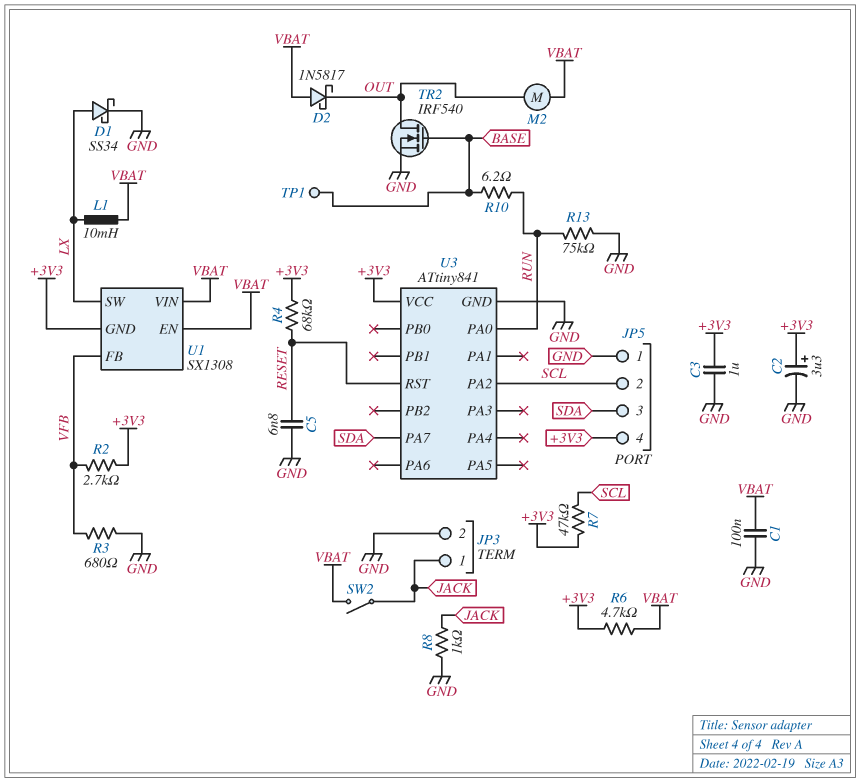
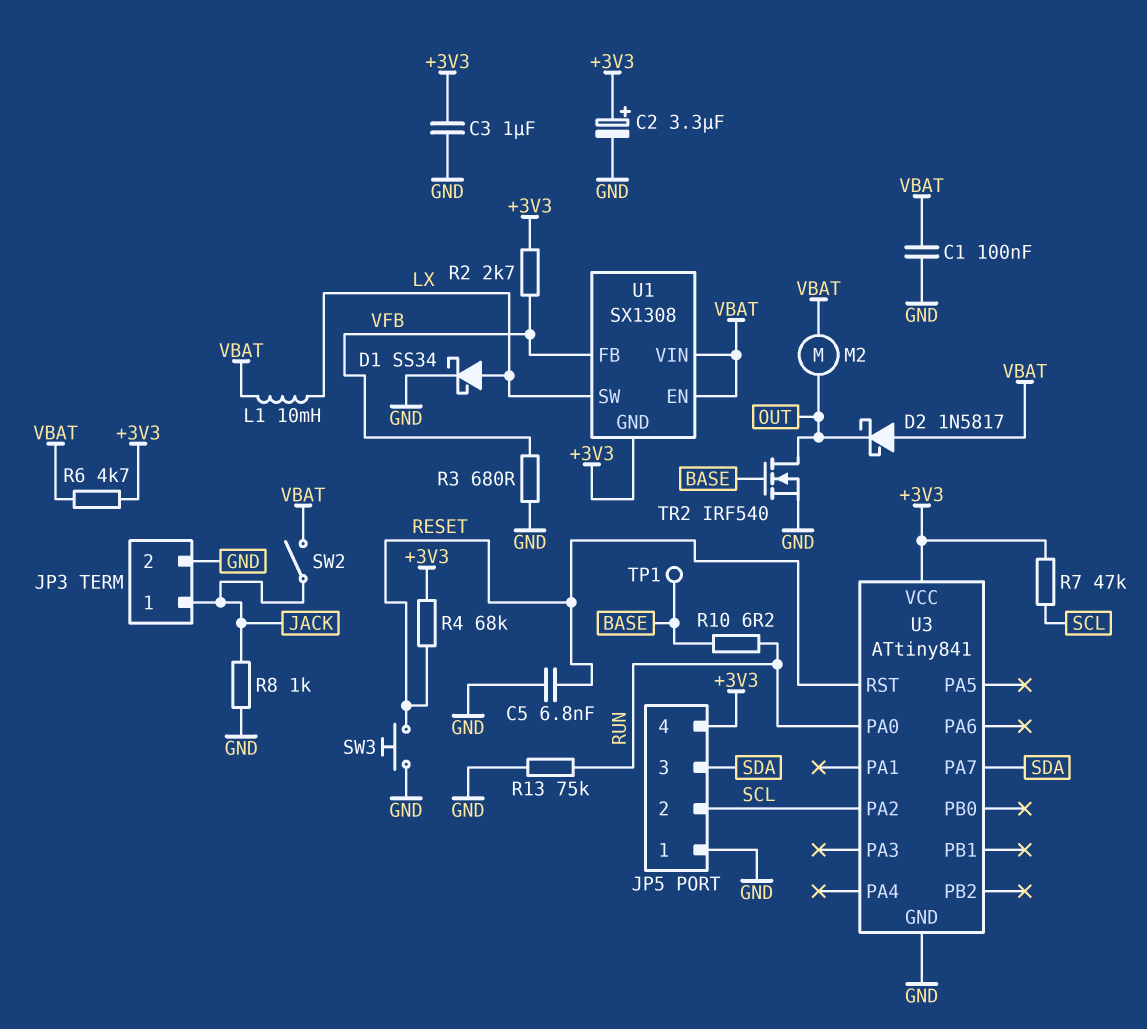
SW3: none -> button (GND, RESET)

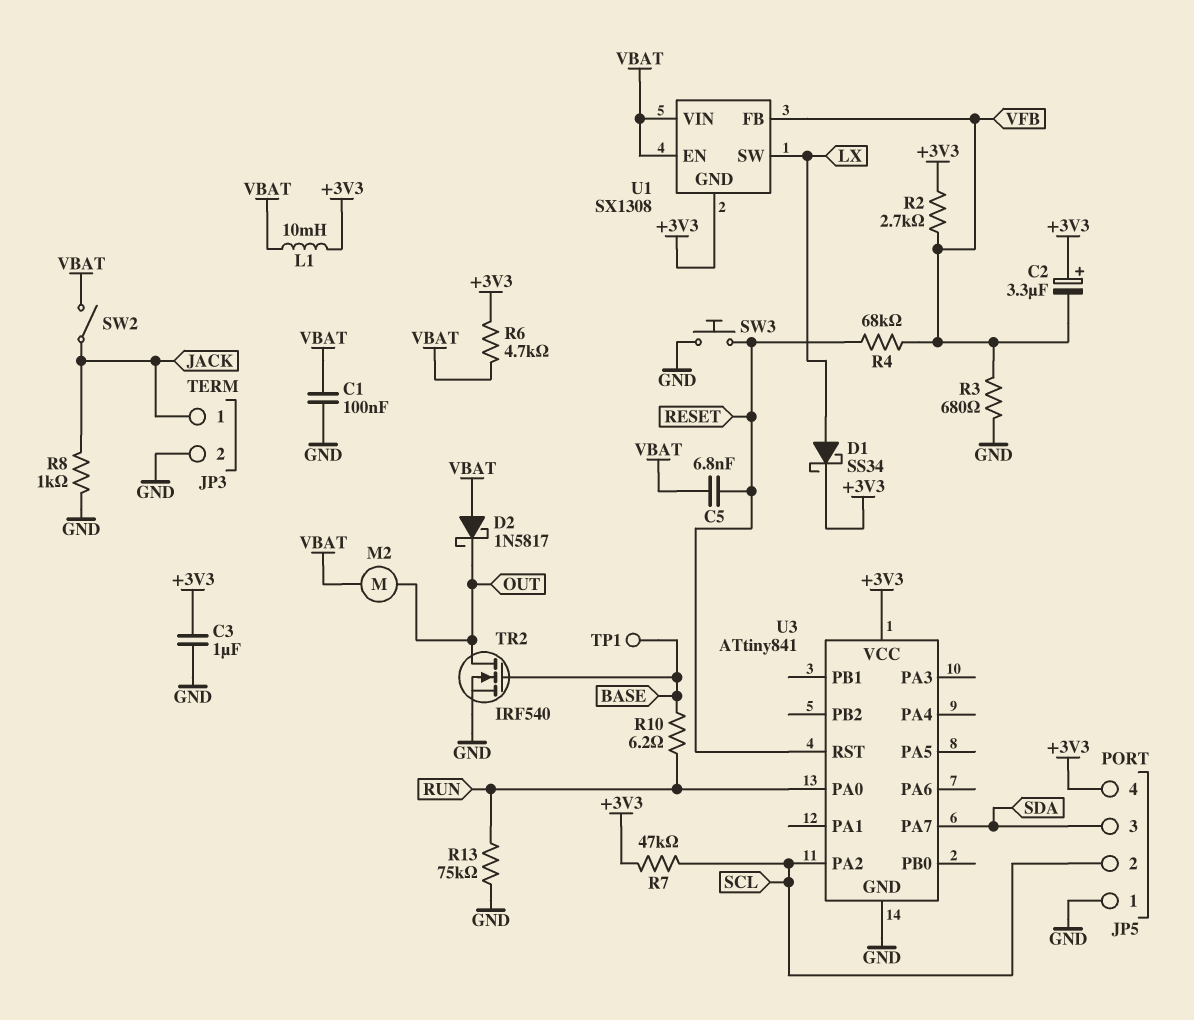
C2: 3.3uF (plus +3V3, minus GND) -> 3.3uF (plus +3V3, minus VFB)
C5: 6.8nF (GND, RESET) -> 6.8nF (RESET, VBAT)
D1: schottky SS34 (A LX, K GND) -> schottky SS34 (A LX, K +3V3)
L1: 10mH (LX, VBAT) -> 10mH (+3V3, VBAT)
R4: 68k (+3V3, RESET) -> 68k (RESET, VFB)

